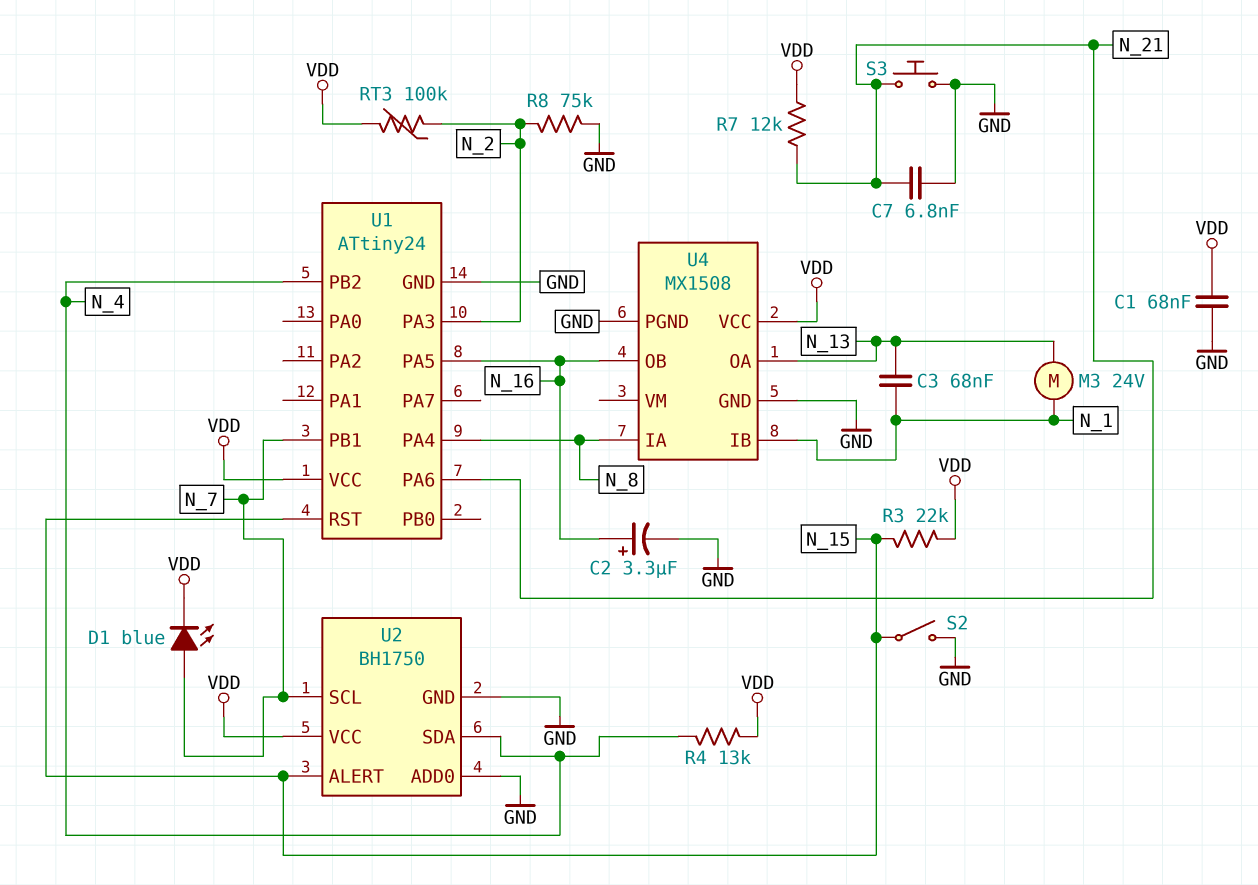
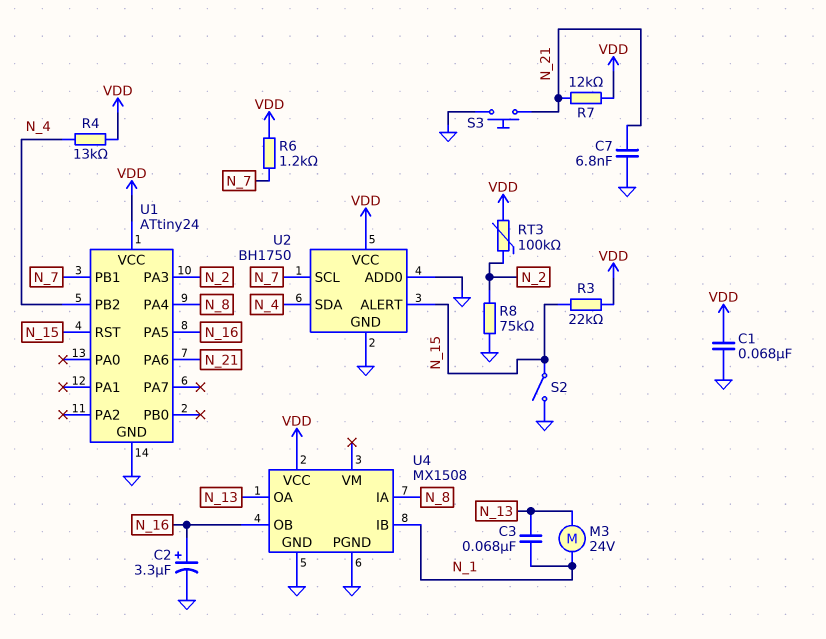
D1: LED blue (A N_7, K VDD) -> none
R6: none -> 1.2k (N_7, VDD)

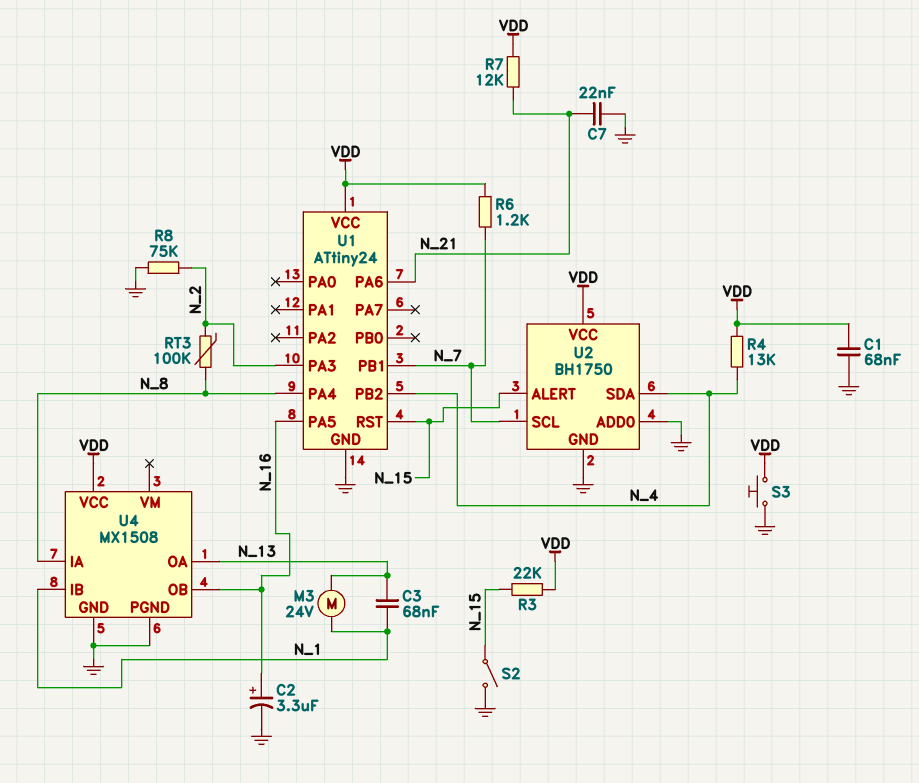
C7: 6.8nF (GND, N_21) -> 22nF (GND, N_21)
RT3: 100k (N_2, VDD) -> 100k (N_2, N_8)
S3: button (GND, N_21) -> button (GND, VDD)

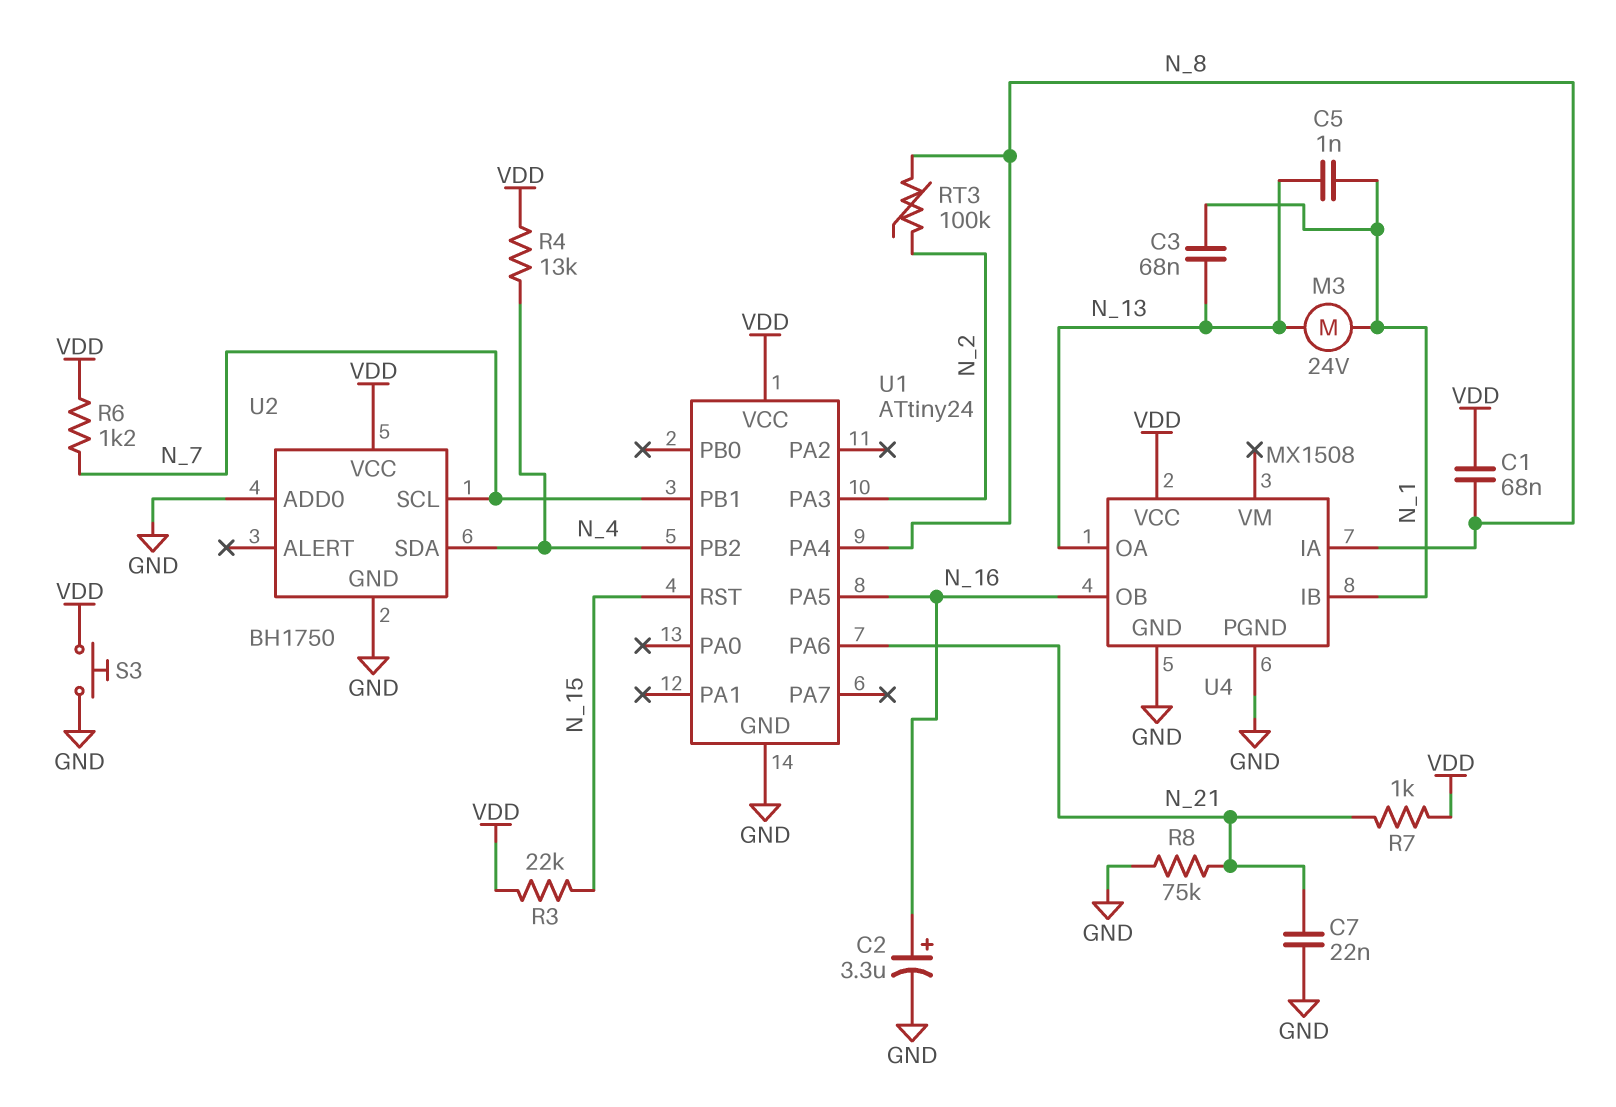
C1: 68nF (GND, VDD) -> 68nF (N_8, VDD)
C5: none -> 1nF (N_1, N_13)
R7: 12k (N_21, VDD) -> 1k (N_21, VDD)
R8: 75k (GND, N_2) -> 75k (GND, N_21)
S2: switch (GND, N_15) -> none
U2 pin ALERT: N_15 -> none

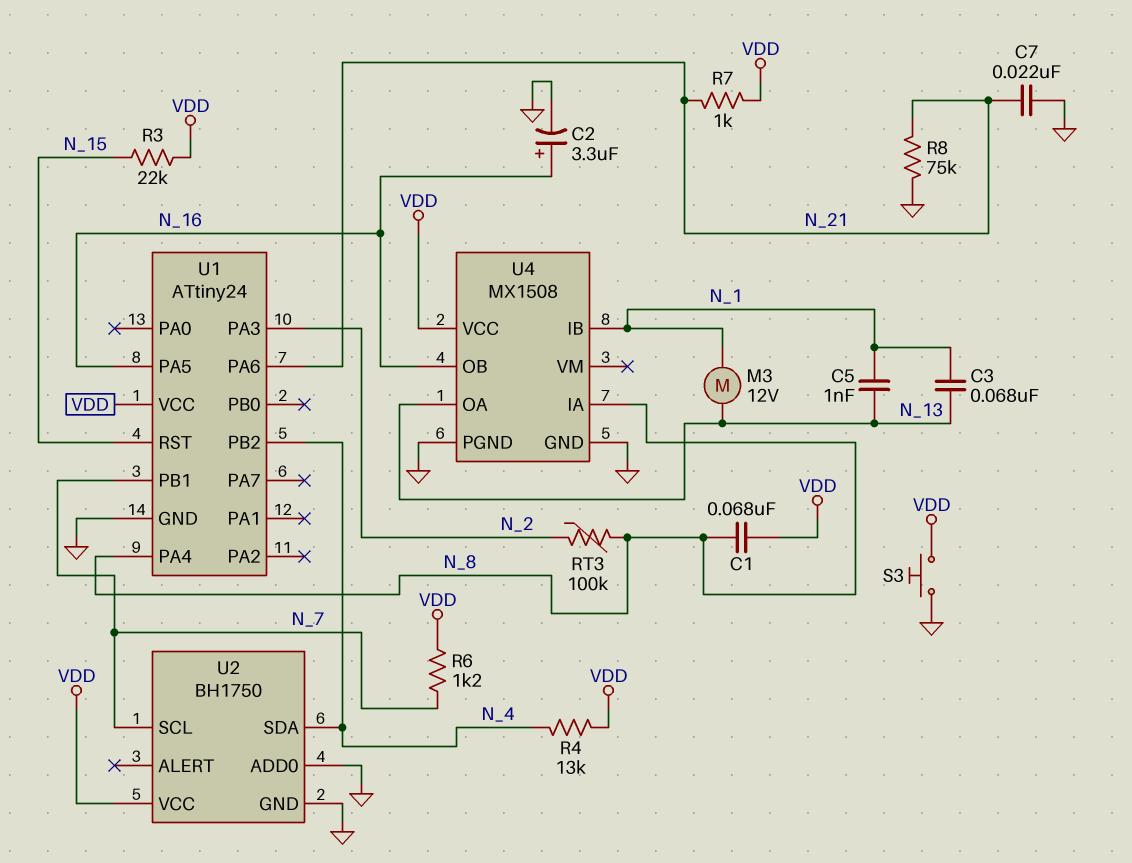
M3: motor 24V (N_1, N_13) -> motor 12V (N_1, N_13)

